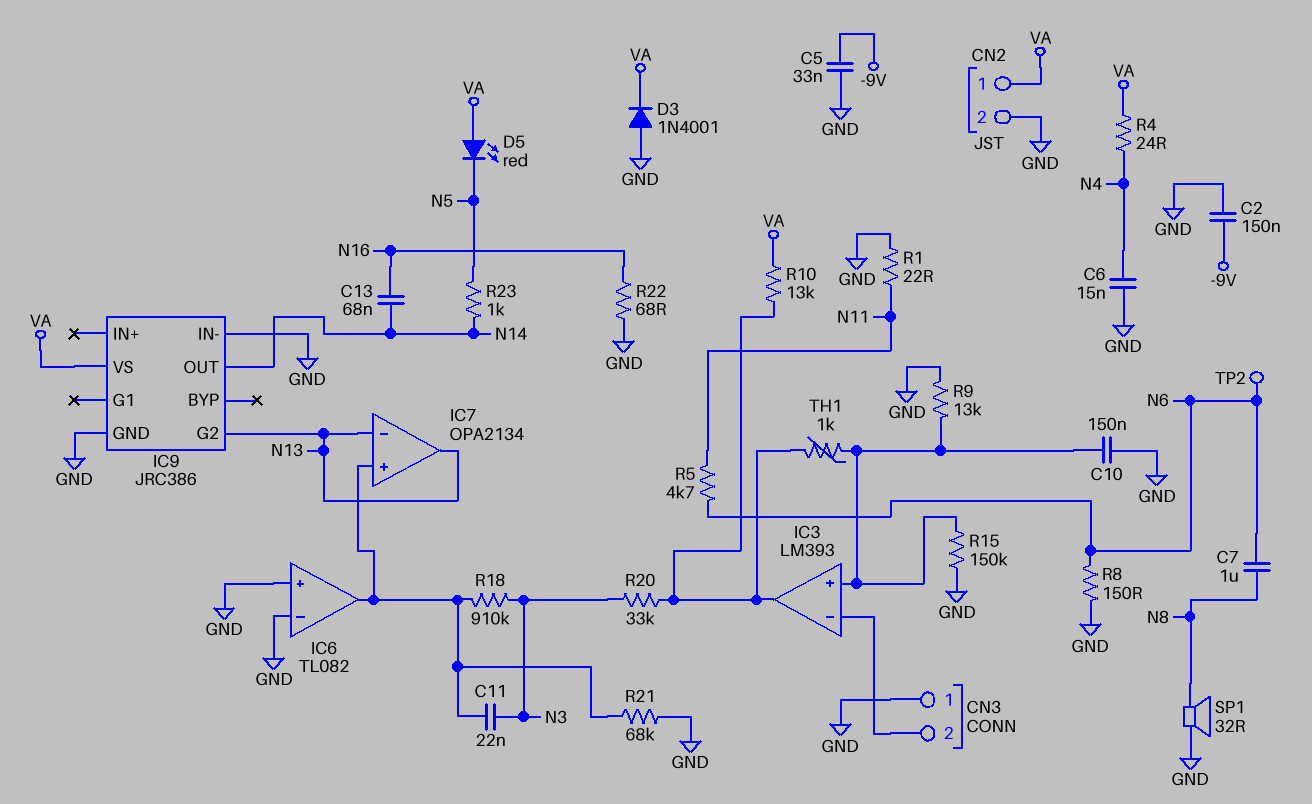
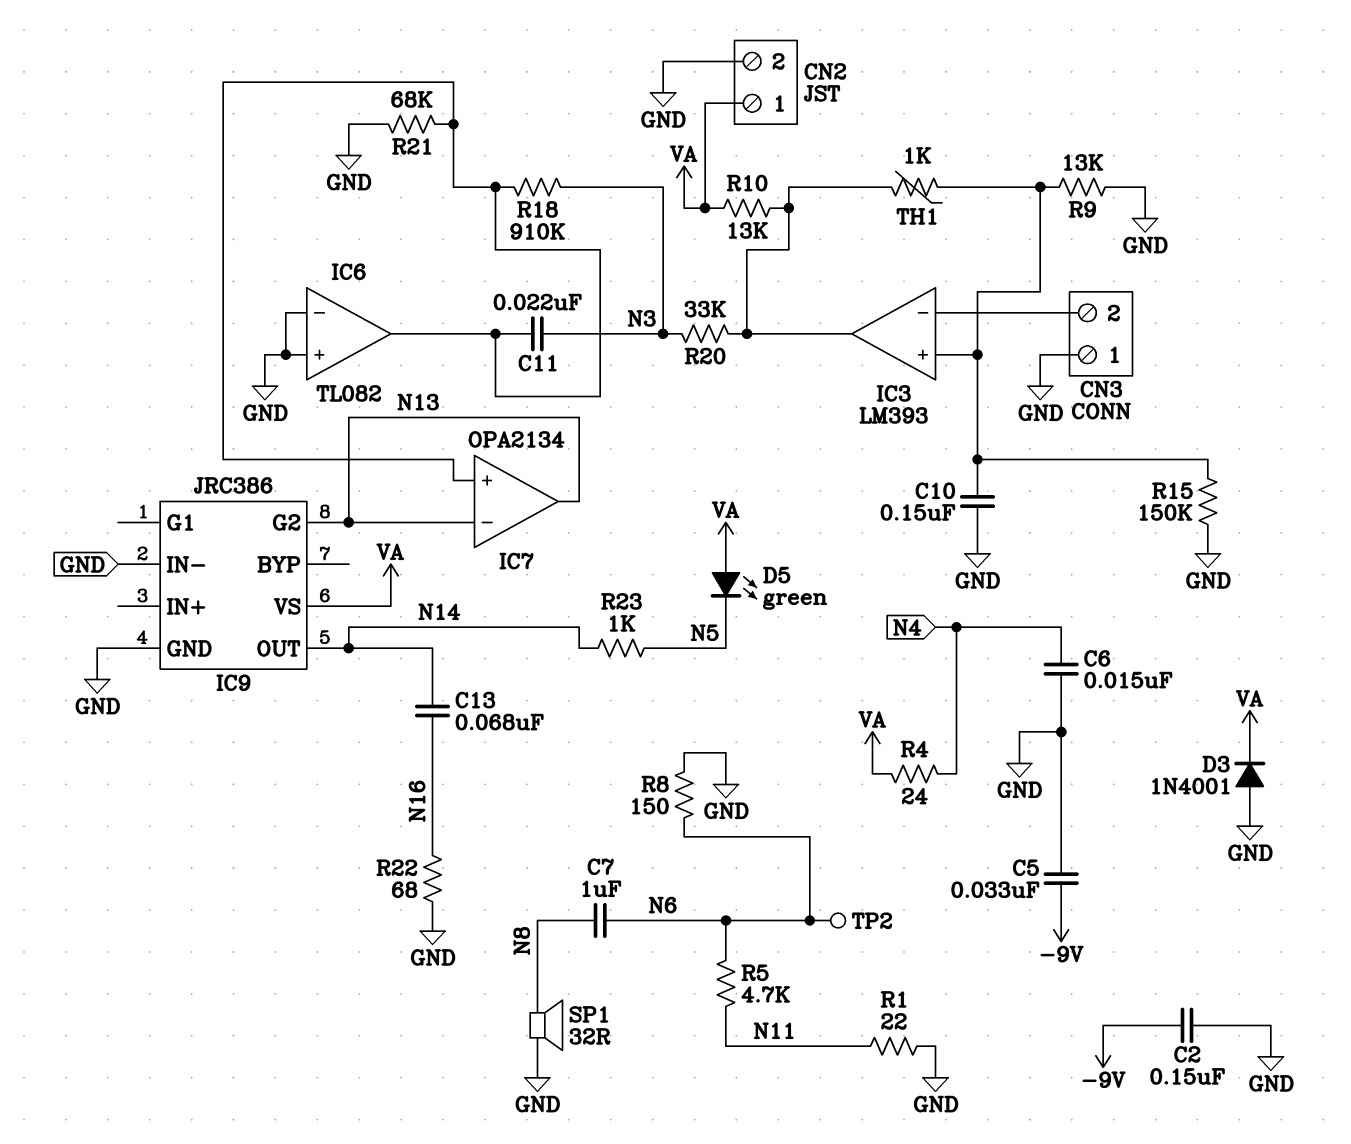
D5: LED red (A VA, K N5) -> LED green (A VA, K N5)

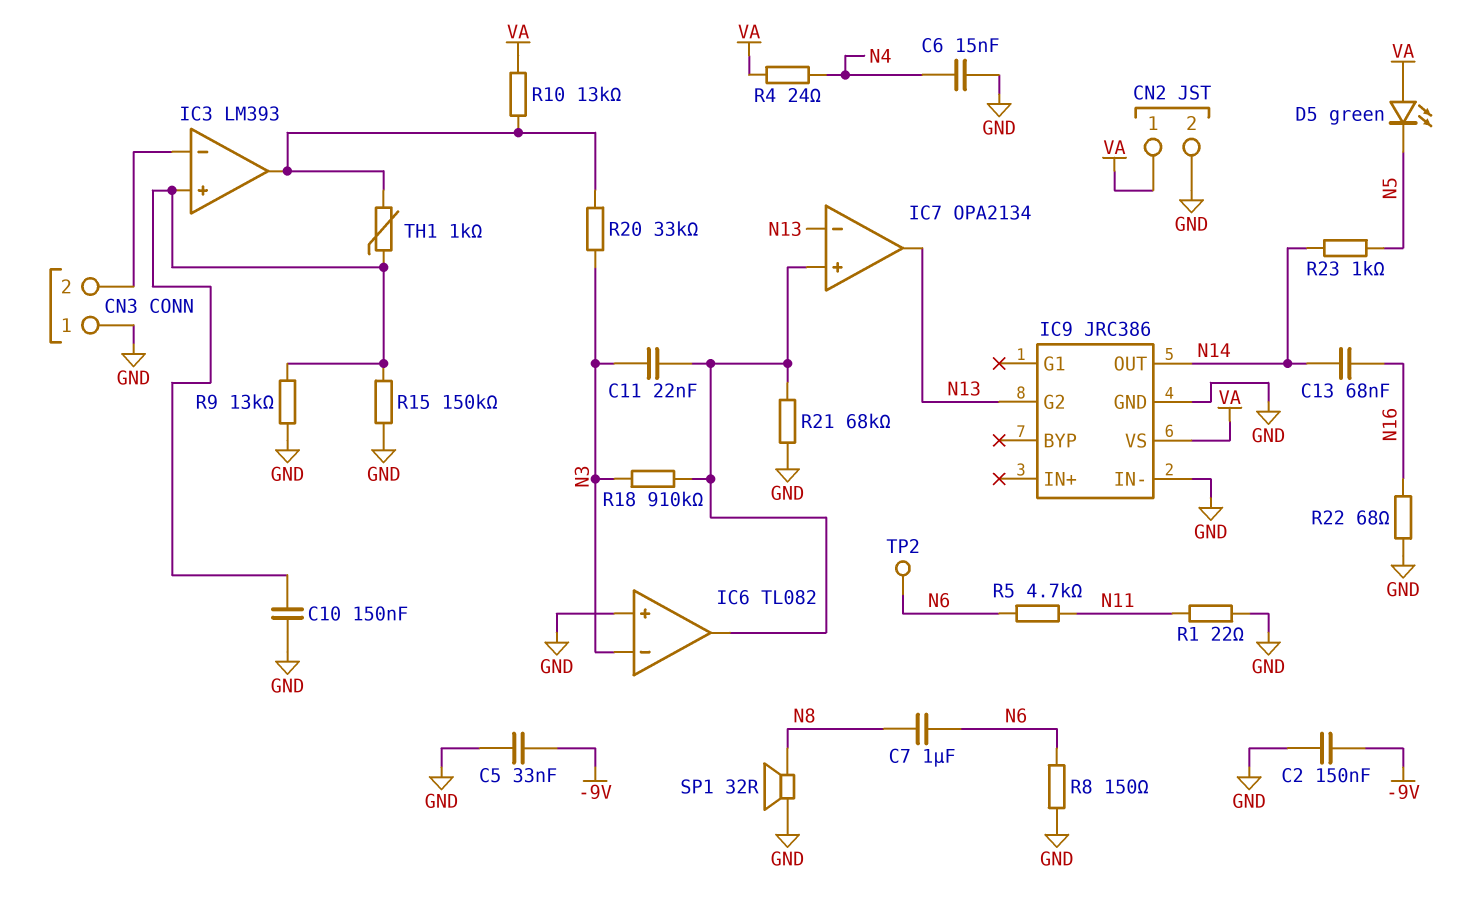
D3: diode 1N4001 (A GND, K VA) -> none
IC6 pin in-: GND -> N3

